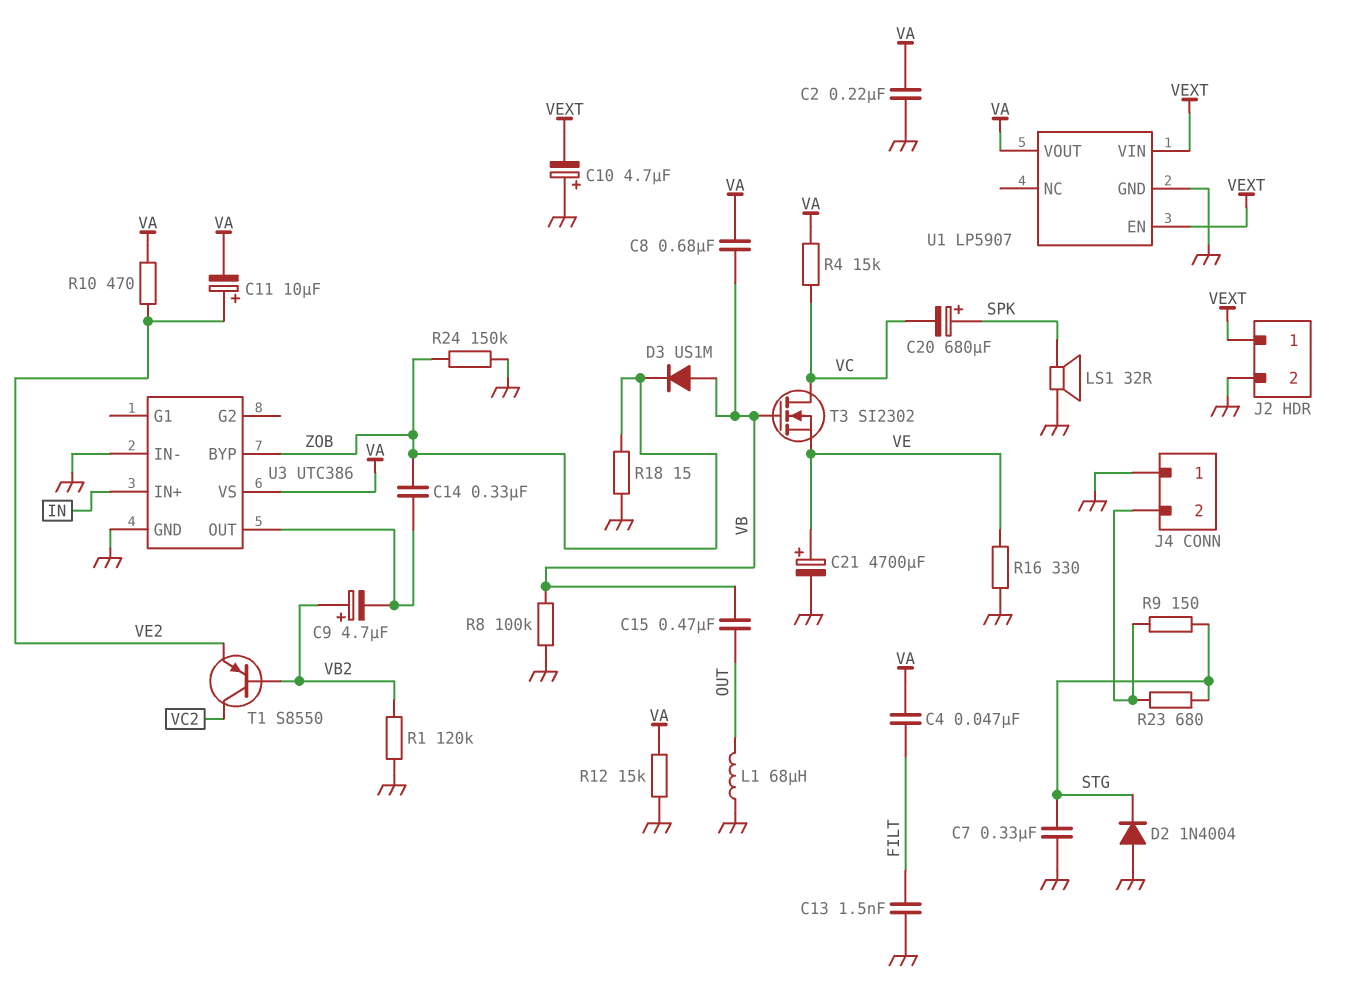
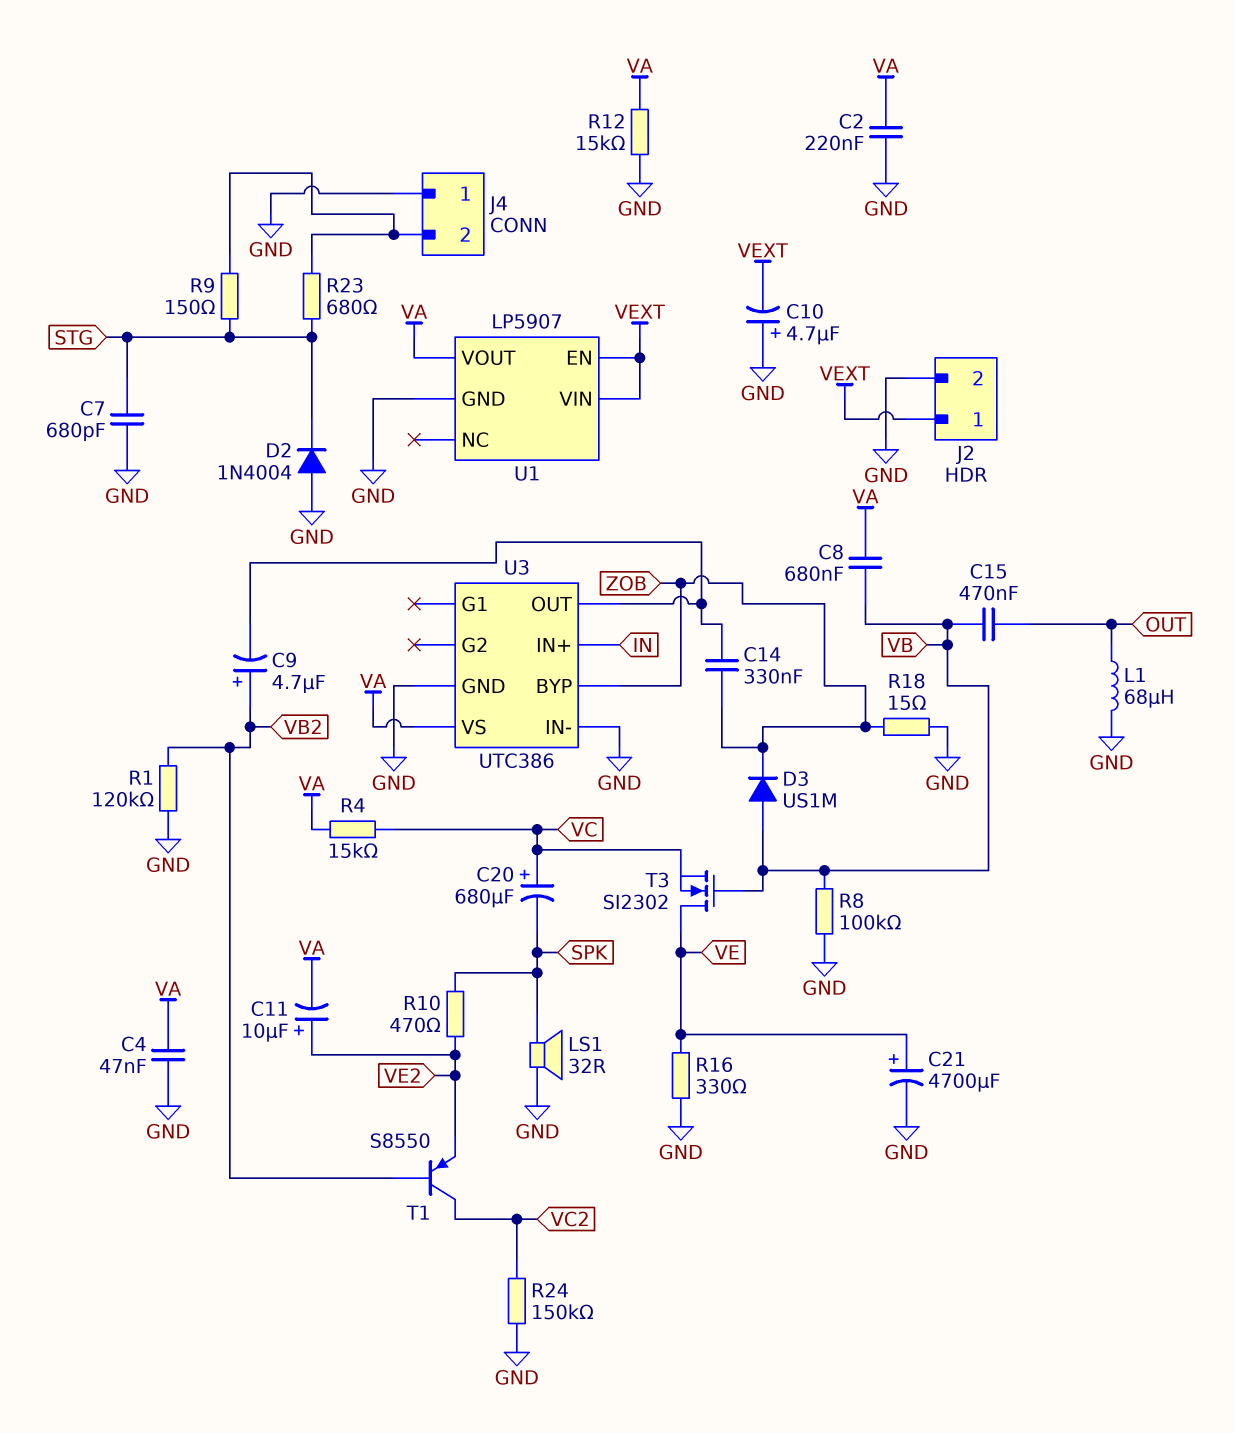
C4: 47nF (FILT, VA) -> 47nF (GND, VA)
C7: 330nF (GND, STG) -> 680pF (GND, STG)
C13: 1.5nF (FILT, GND) -> none
C20: 680uF (plus SPK, minus VC) -> 680uF (plus VC, minus SPK)
R10: 470 (VA, VE2) -> 470 (SPK, VE2)
R24: 150k (GND, ZOB) -> 150k (GND, VC2)
T3: NMOS SI2302 (G VB, D VC, S VE) -> NMOS SI2302 (G VB, D VE, S VC)

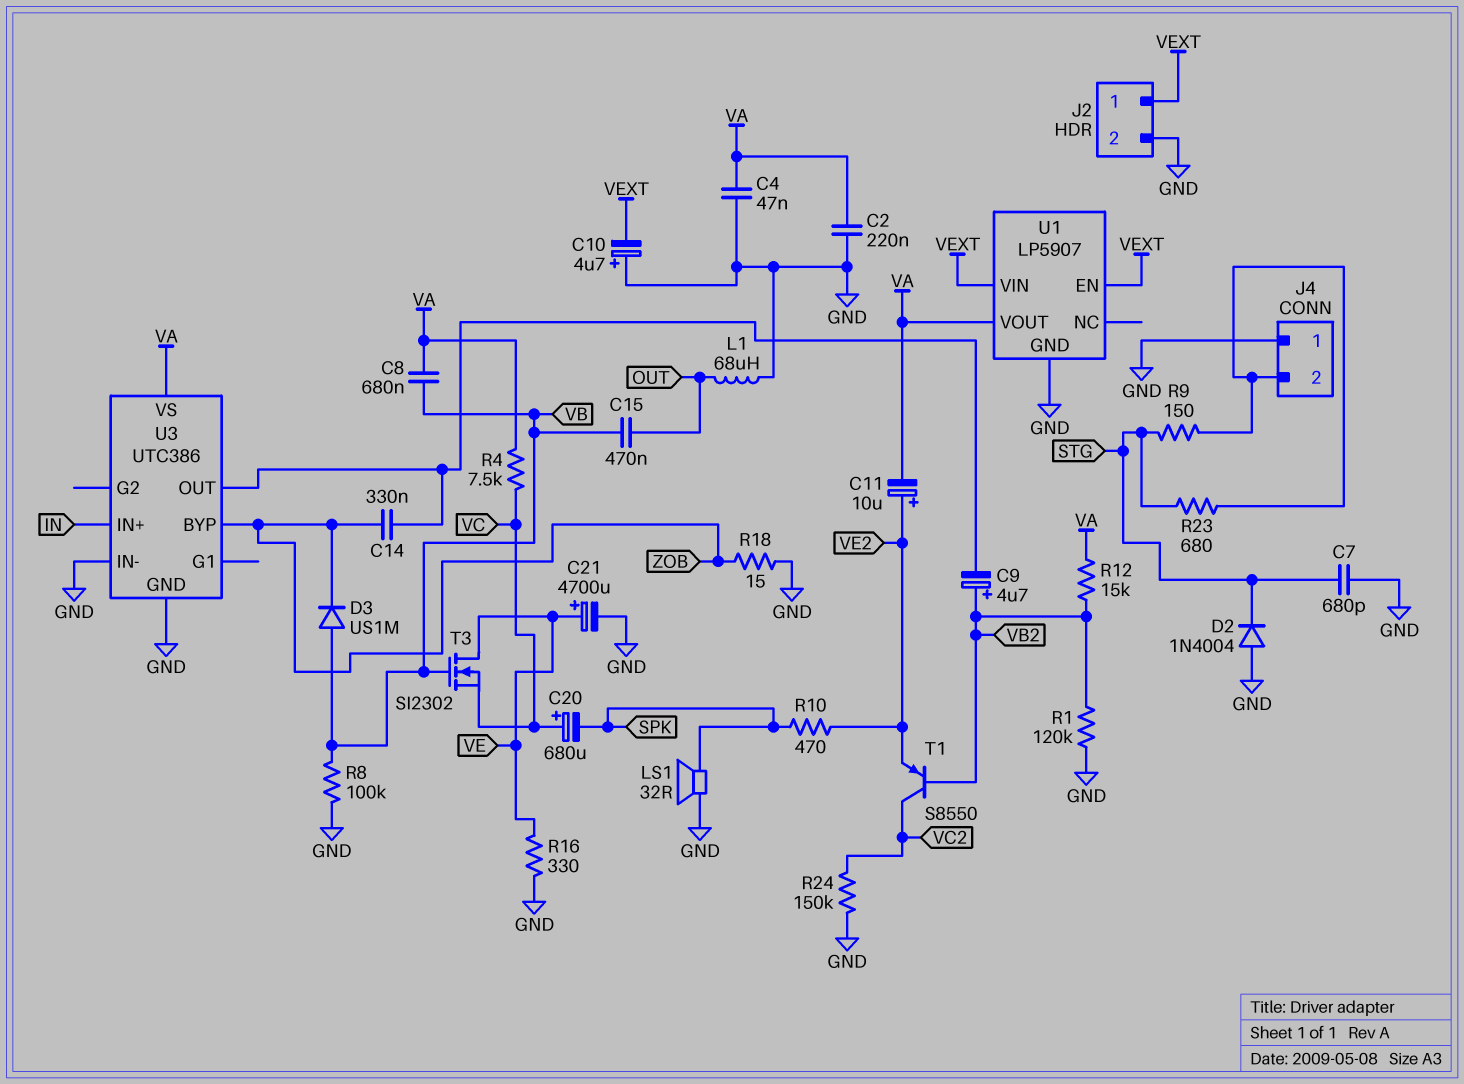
R4: 15k (VA, VC) -> 7.5k (VA, VC)
R12: 15k (GND, VA) -> 15k (VA, VB2)

